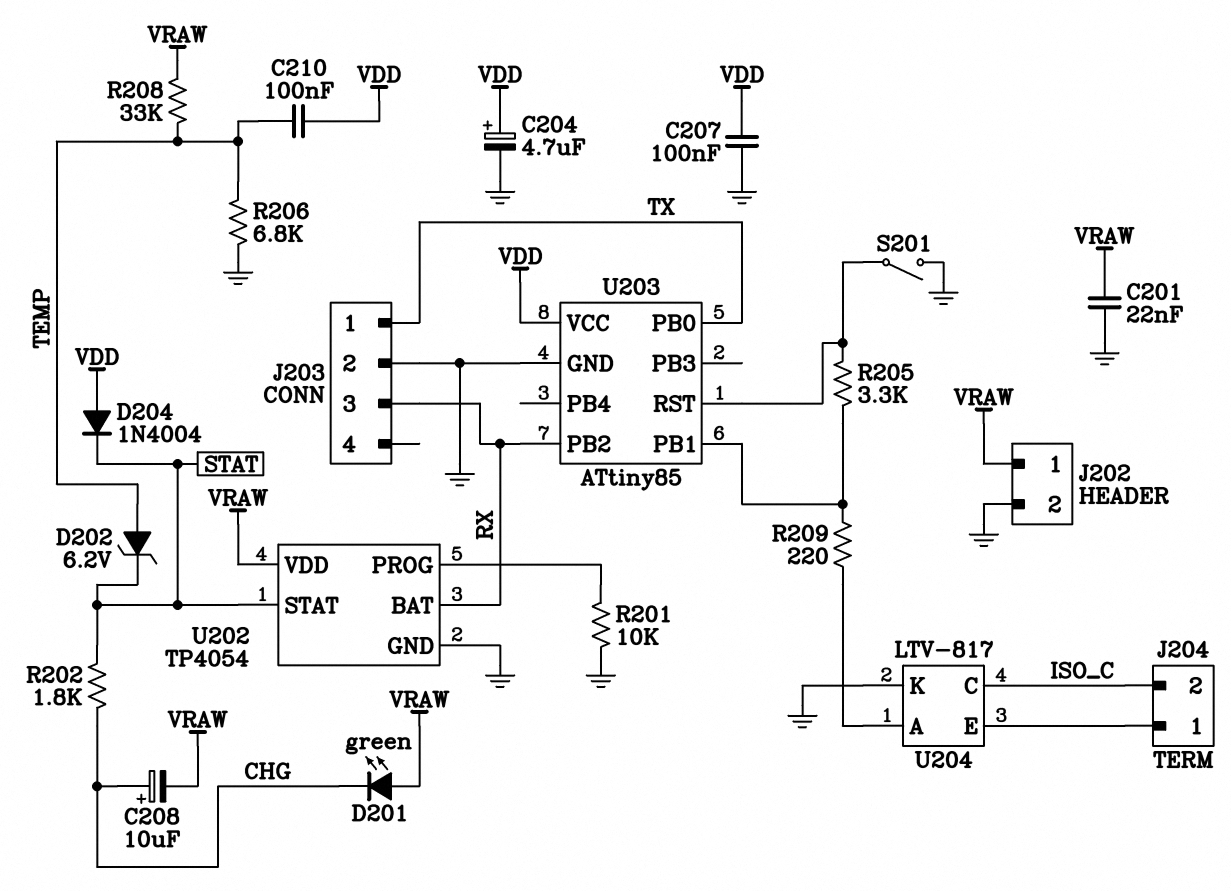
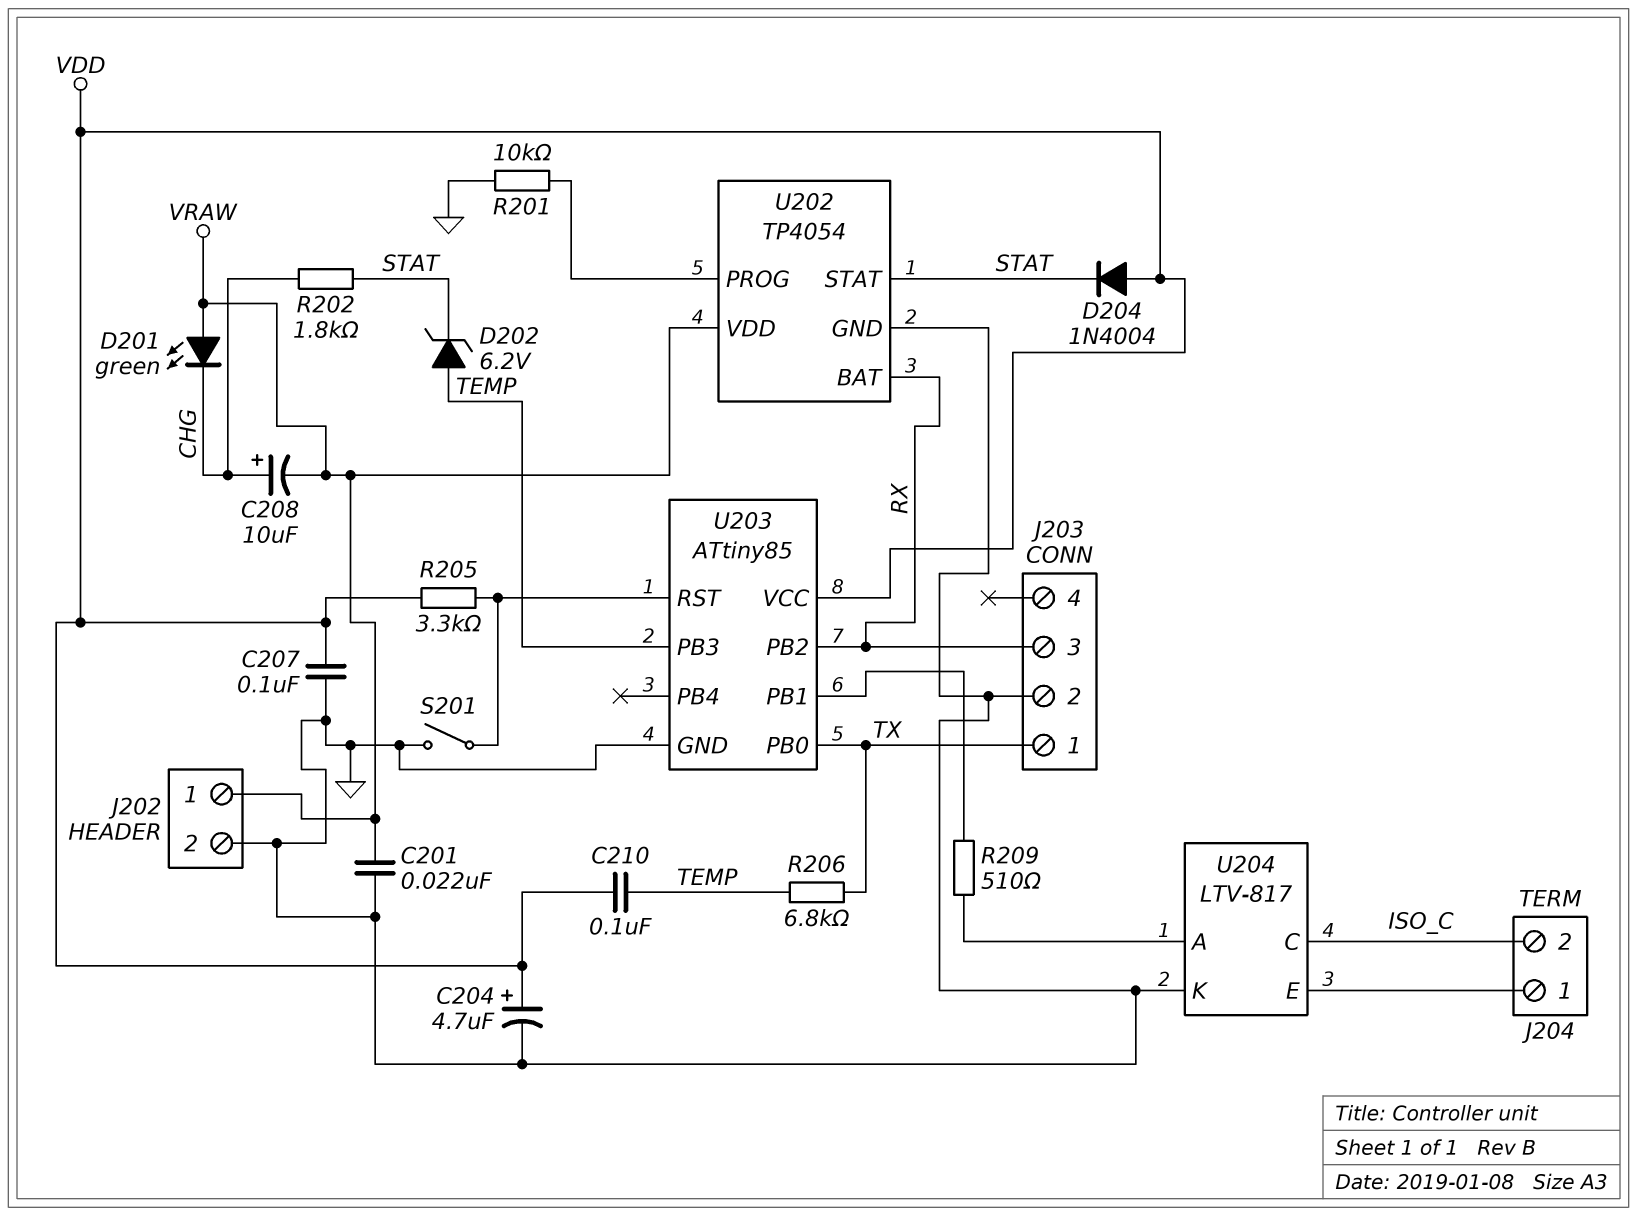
R205: 3.3k (U203/PB1, U203/RST) -> 3.3k (U203/RST, VDD)
R206: 6.8k (GND, TEMP) -> 6.8k (TEMP, TX)
R208: 33k (TEMP, VRAW) -> none
R209: 220 (U203/PB1, U204/A) -> 510 (U203/PB1, U204/A)
U203 pin PB3: none -> TEMP

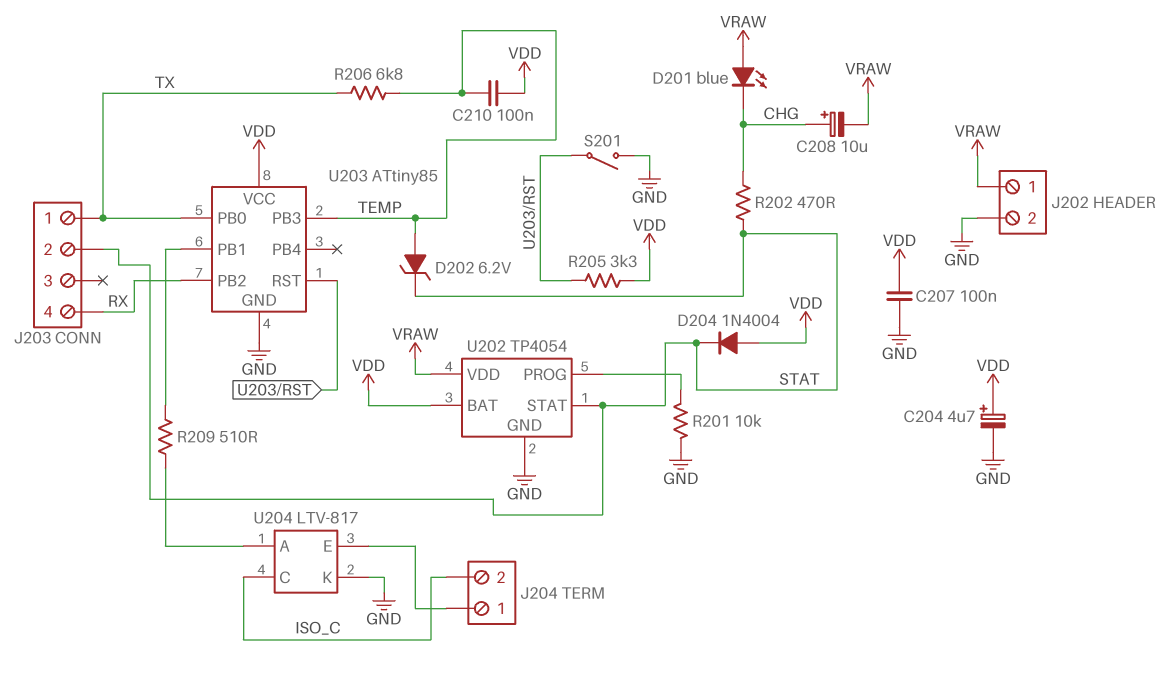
C201: 22nF (GND, VRAW) -> none
D201: LED green (A VRAW, K CHG) -> LED blue (A VRAW, K CHG)
J203 pin 2: GND -> STAT
J203 pin 3: RX -> none
J203 pin 4: none -> RX
R202: 1.8k (CHG, STAT) -> 470 (CHG, STAT)
U202 pin BAT: RX -> VDD

